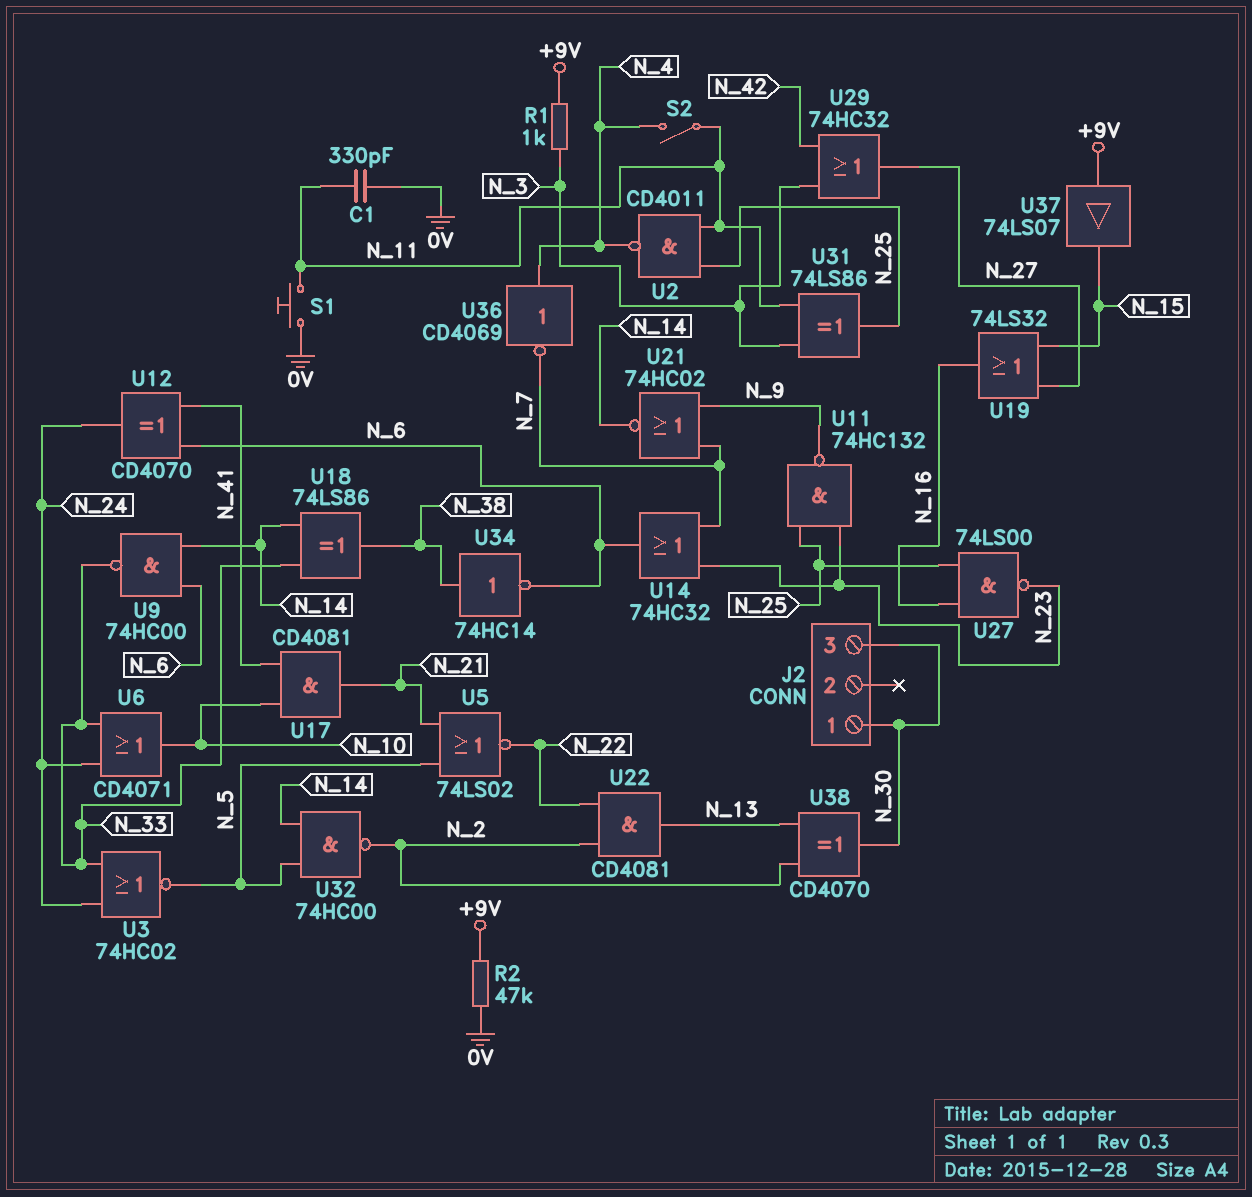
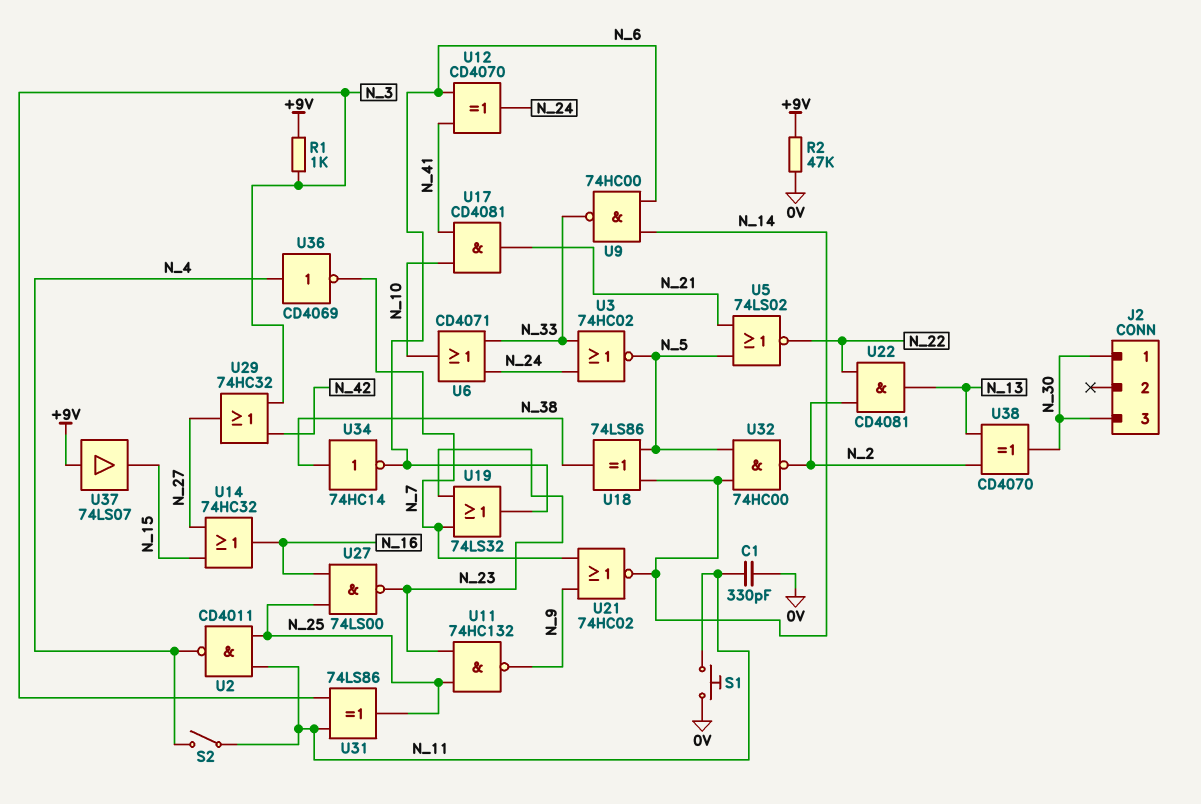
U14: OR 74HC32 (in N_7, in N_23, out N_6) -> OR 74HC32 (in N_15, in N_27, out N_16)
U18: XOR 74LS86 (in N_14, in N_33, out N_38) -> XOR 74LS86 (in N_5, in N_14, out N_38)
U19: OR 74LS32 (in N_15, in N_27, out N_16) -> OR 74LS32 (in N_7, in N_23, out N_6)

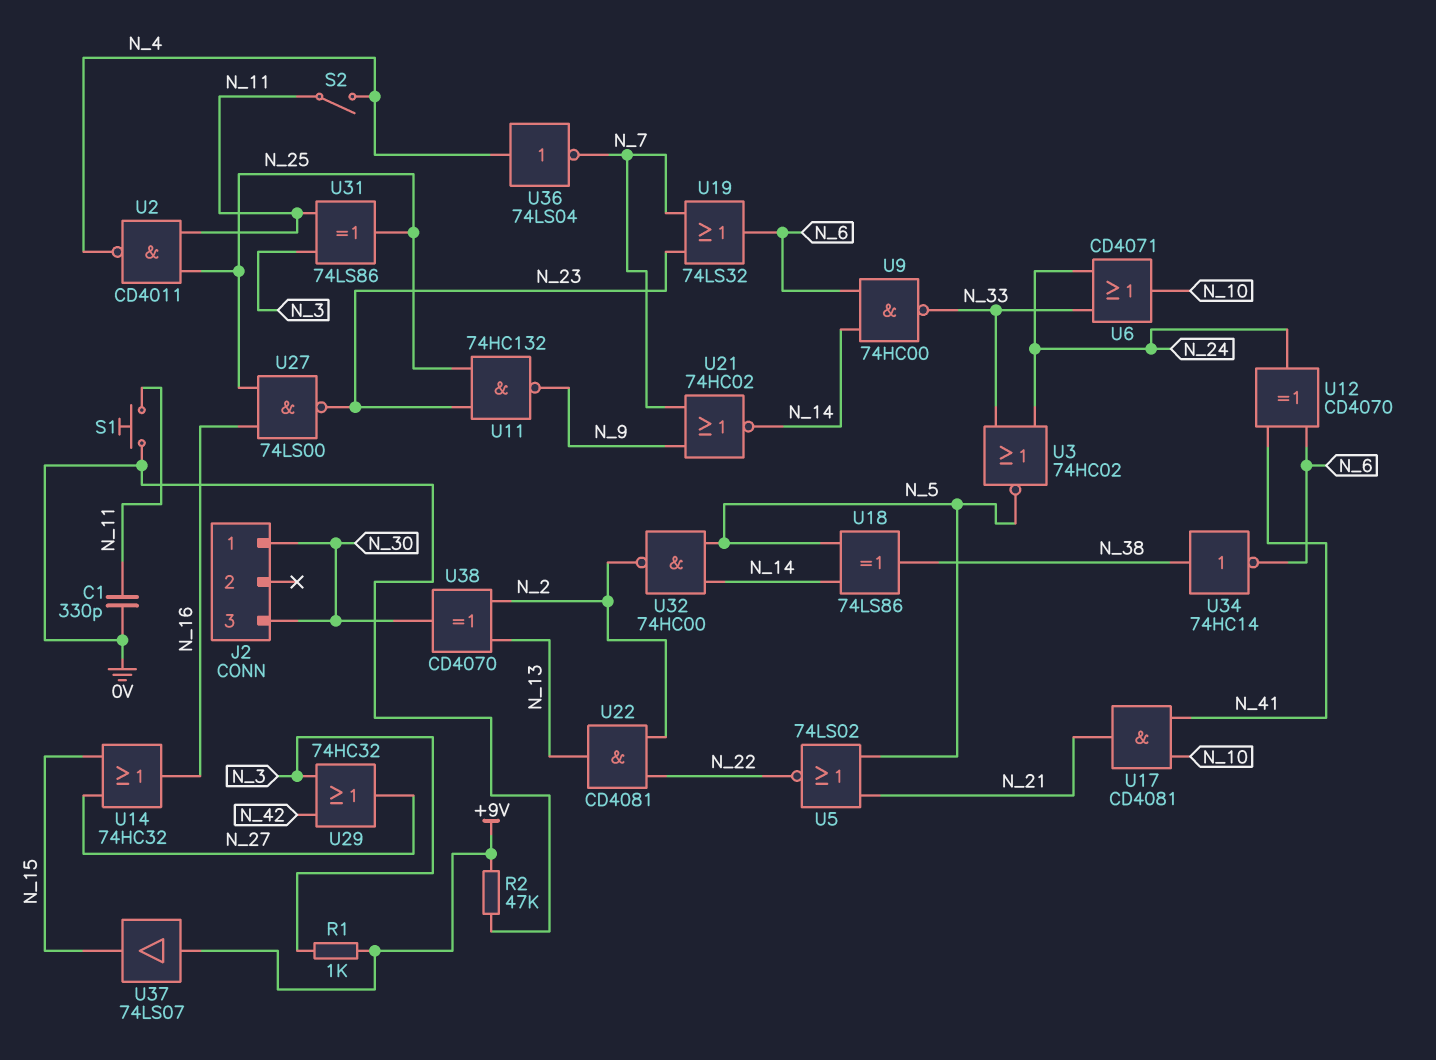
U36: NOT CD4069 (in N_4, out N_7) -> NOT 74LS04 (in N_4, out N_7)

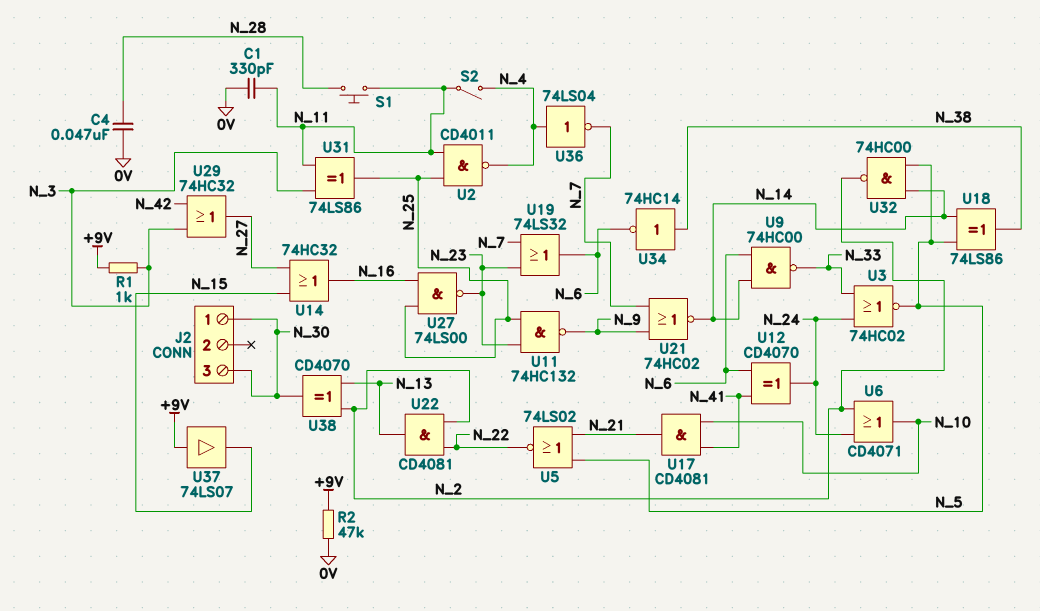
C4: none -> 47nF (0V, N_28)
S1: button (0V, N_11) -> button (N_11, N_28)
U6: OR CD4071 (in N_24, in N_33, out N_10) -> OR CD4071 (in N_2, in N_24, out N_10)

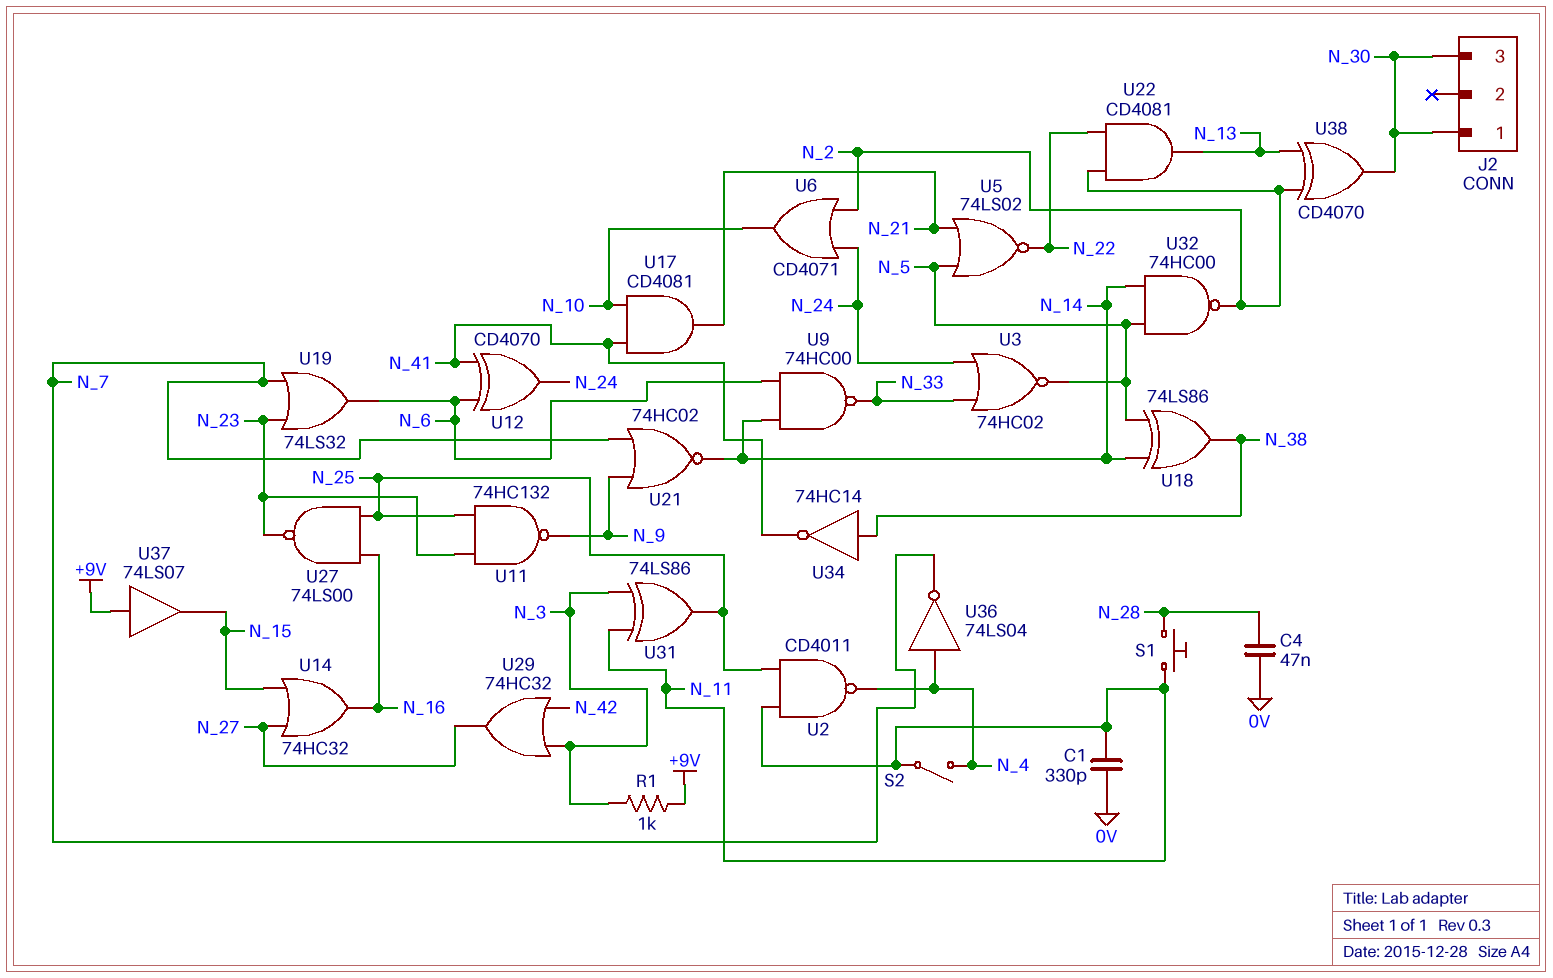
R2: 47k (+9V, 0V) -> none
U34: NOT 74HC14 (in N_38, out N_6) -> NOT 74HC14 (in N_38, out N_41)

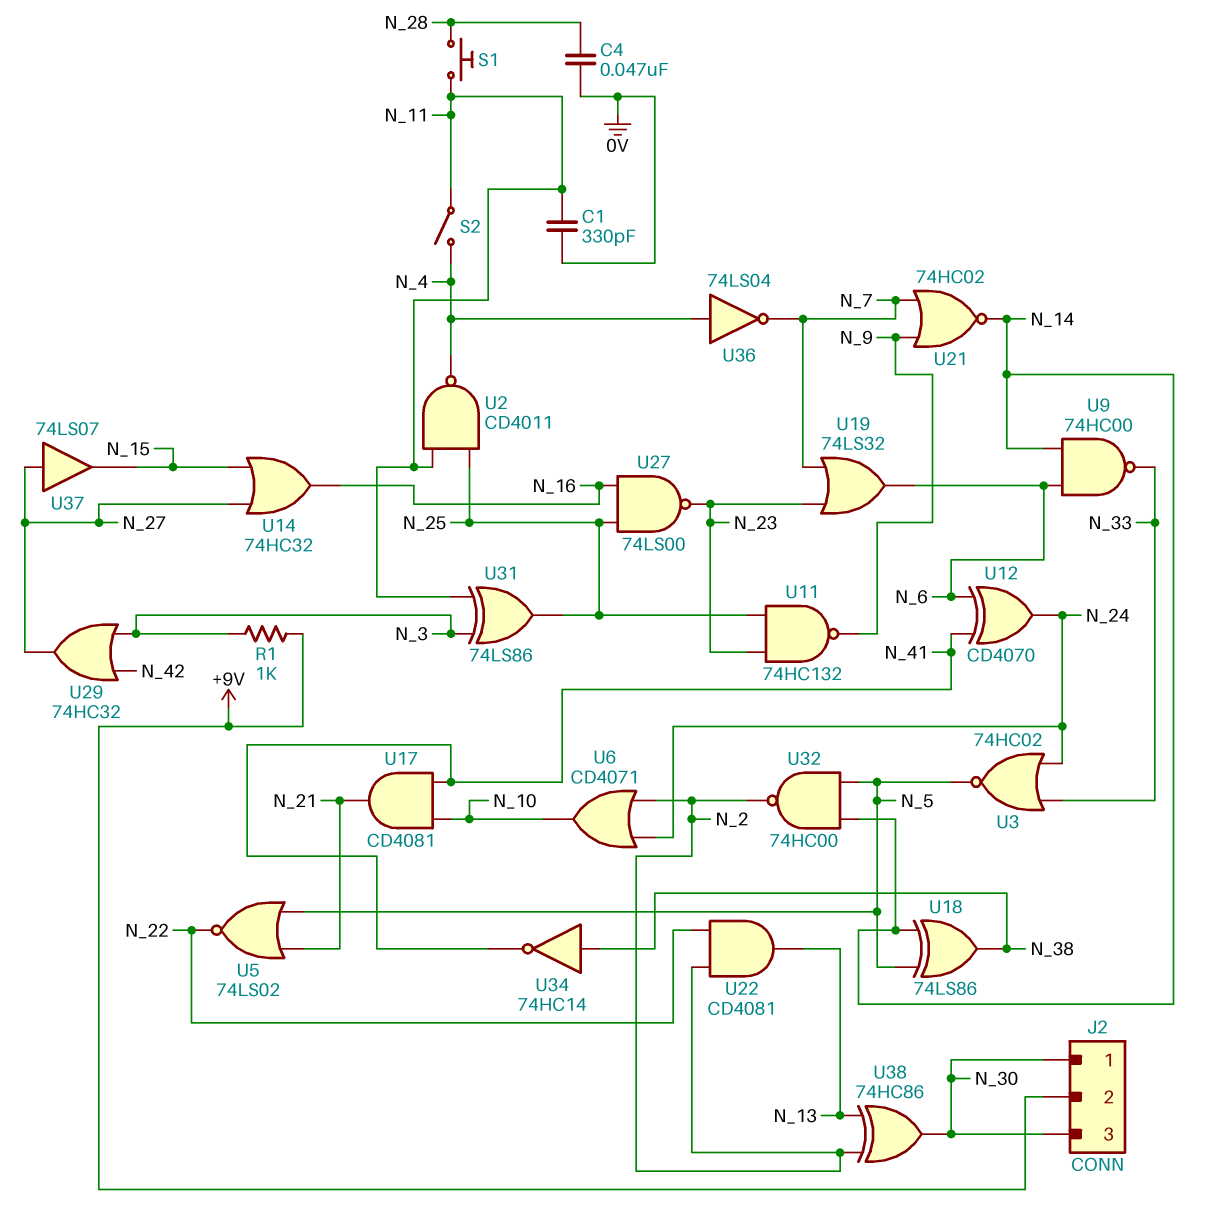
J2 pin 2: none -> +9V
U37: buffer 74LS07 (in +9V, out N_15) -> buffer 74LS07 (in N_27, out N_15)
U38: XOR CD4070 (in N_2, in N_13, out N_30) -> XOR 74HC86 (in N_2, in N_13, out N_30)

